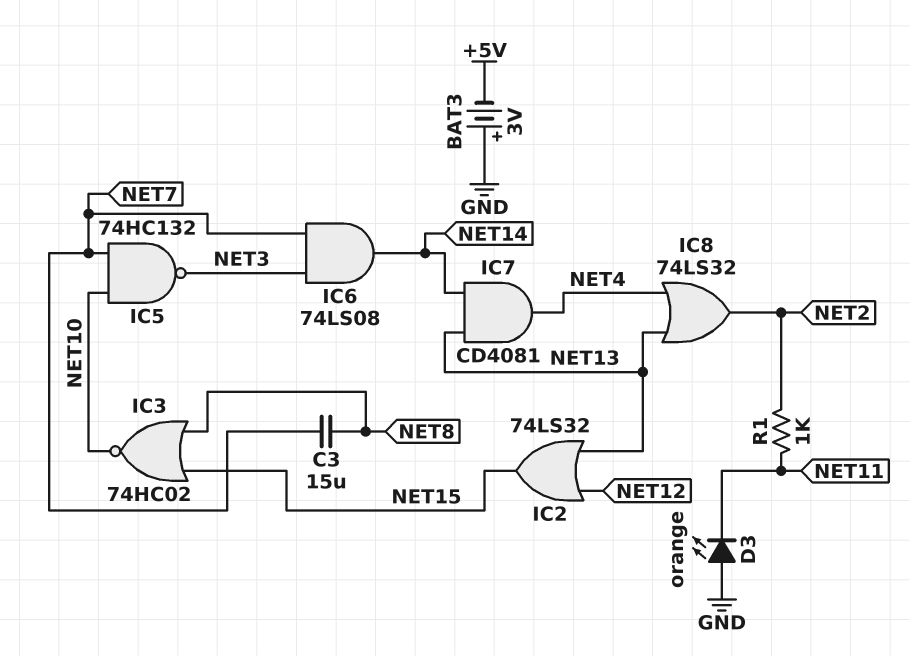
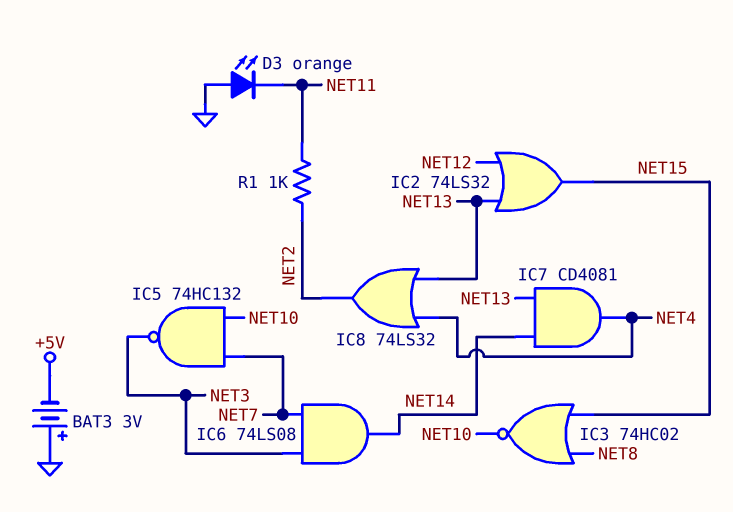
C3: 15uF (NET7, NET8) -> none

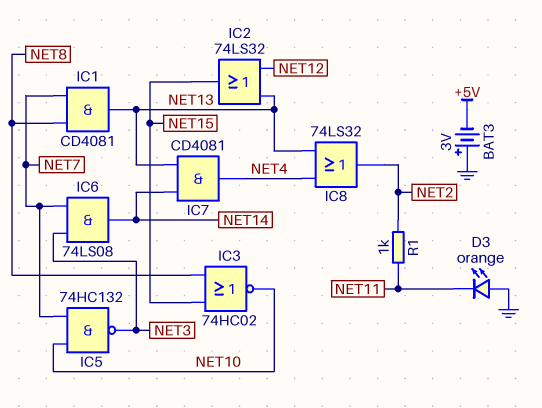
IC1: none -> AND CD4081 (in NET7, in NET8, out NET13)

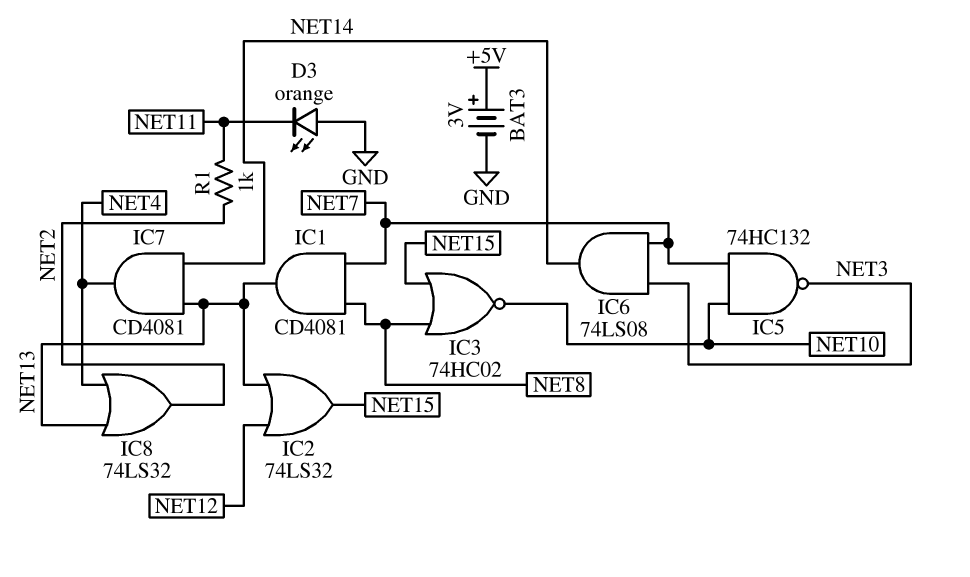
BAT3: 3V (plus GND, minus +5V) -> 3V (plus +5V, minus GND)

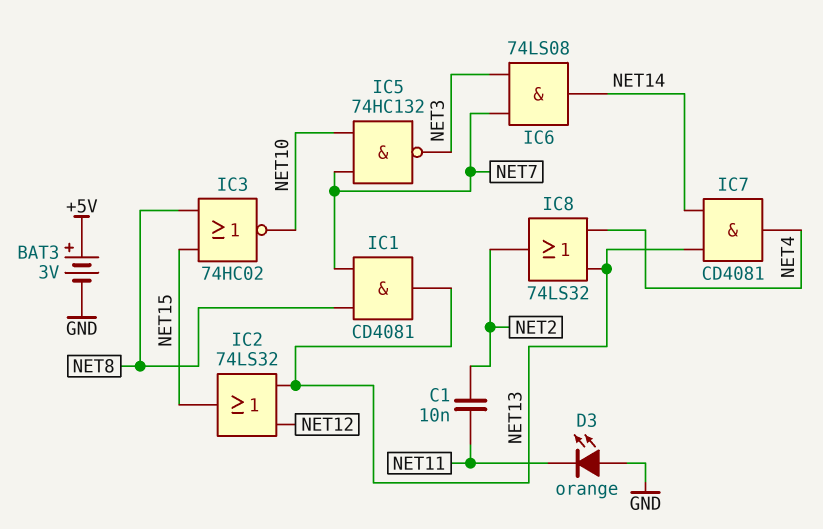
C1: none -> 10nF (NET2, NET11)
R1: 1k (NET2, NET11) -> none

